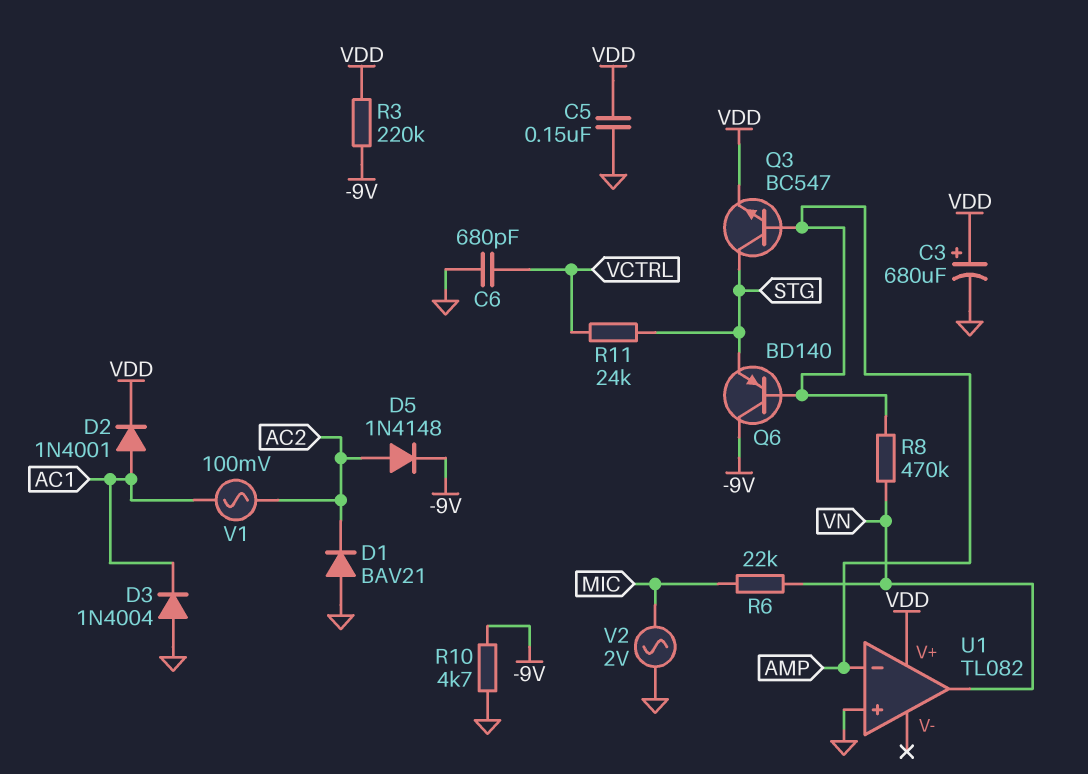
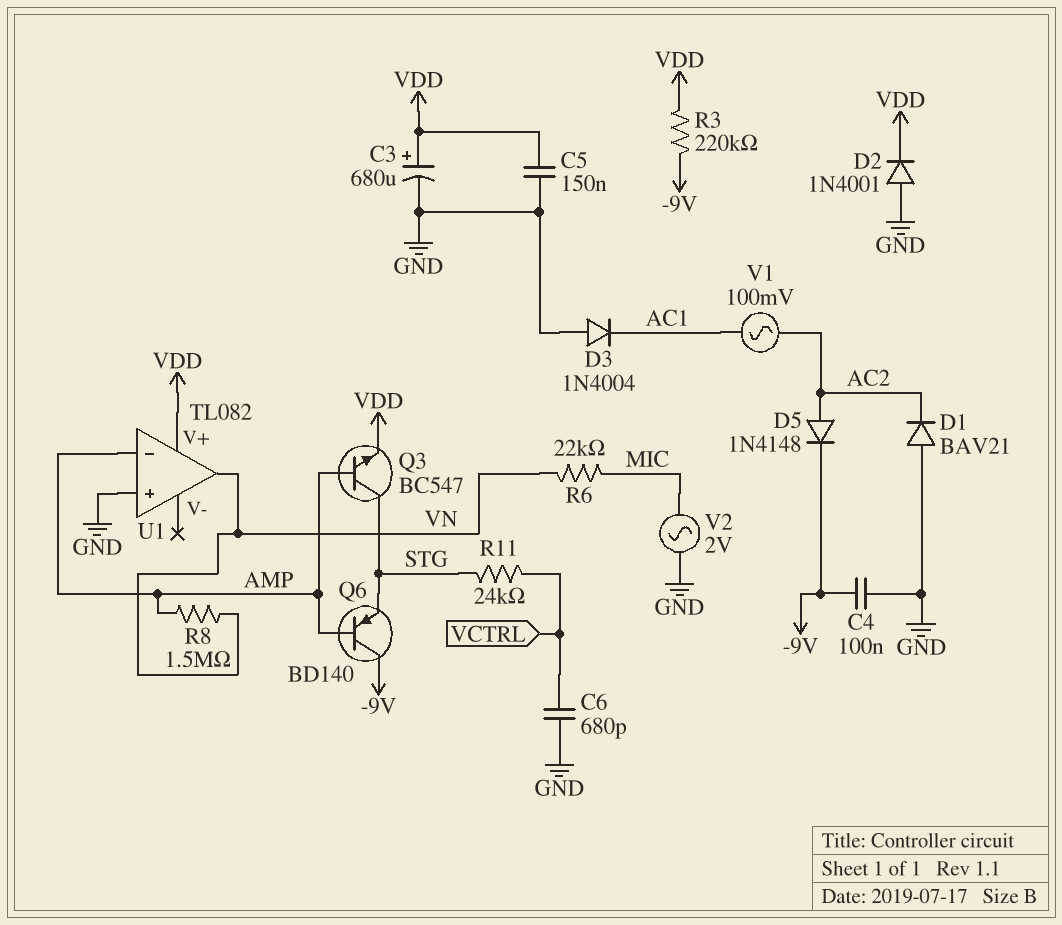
C4: none -> 100nF (-9V, GND)
D2: diode 1N4001 (A AC1, K VDD) -> diode 1N4001 (A GND, K VDD)
R8: 470k (AMP, VN) -> 1.5M (AMP, VN)
R10: 4.7k (-9V, GND) -> none

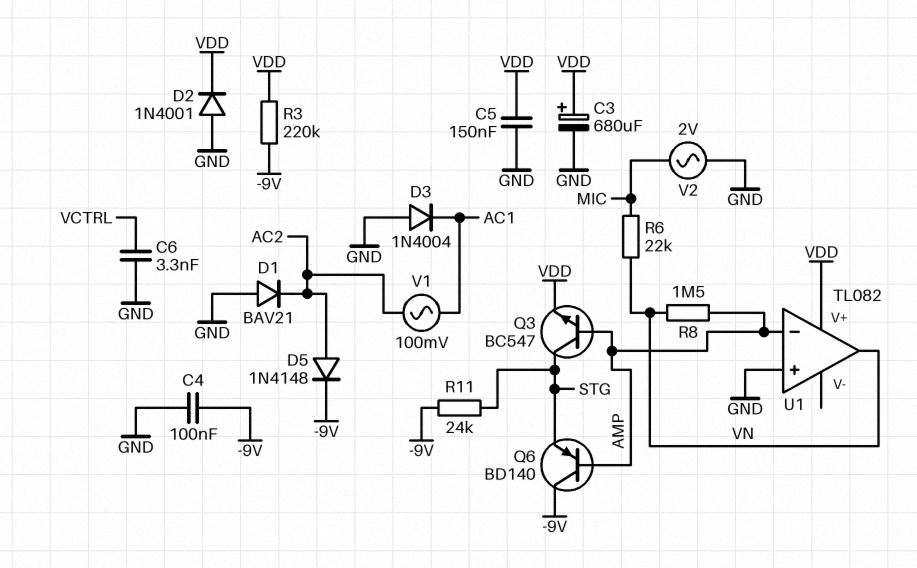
C6: 680pF (GND, VCTRL) -> 3.3nF (GND, VCTRL)
R11: 24k (STG, VCTRL) -> 24k (-9V, STG)

